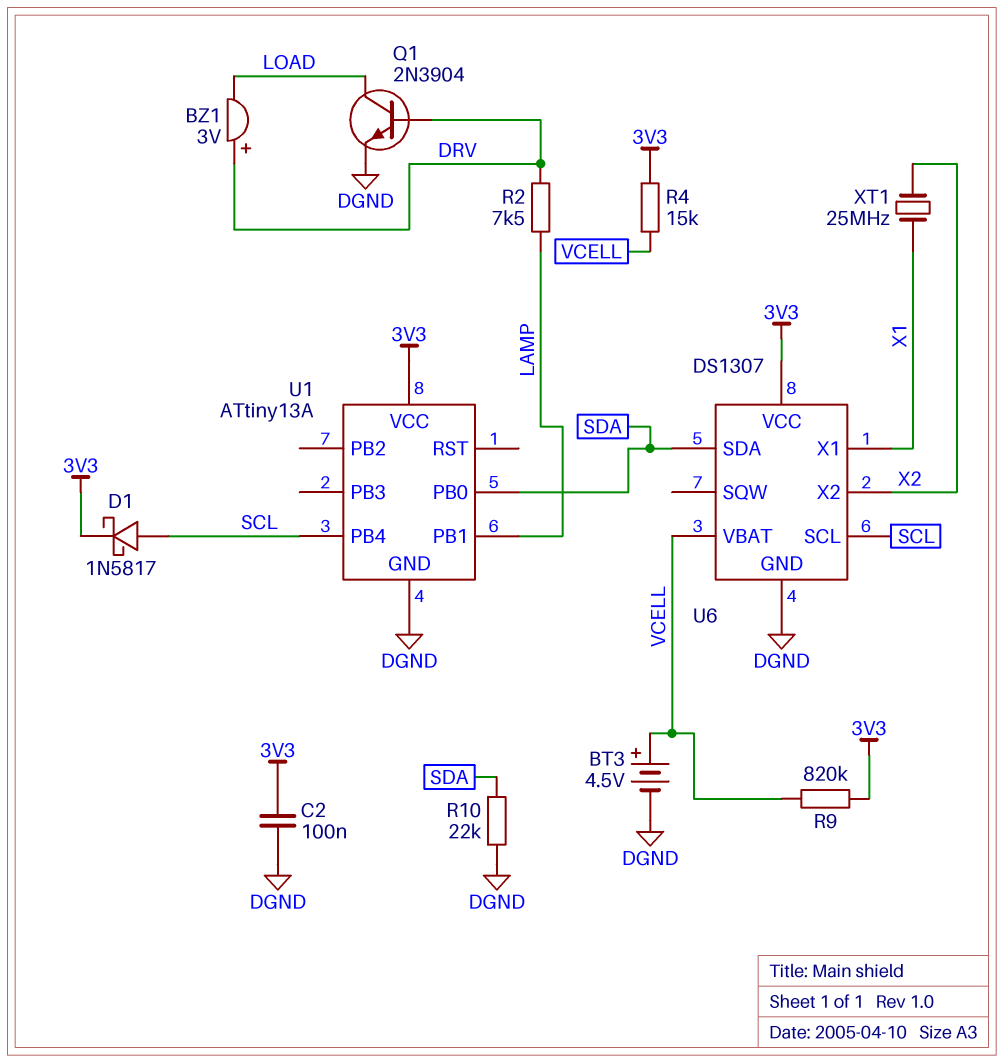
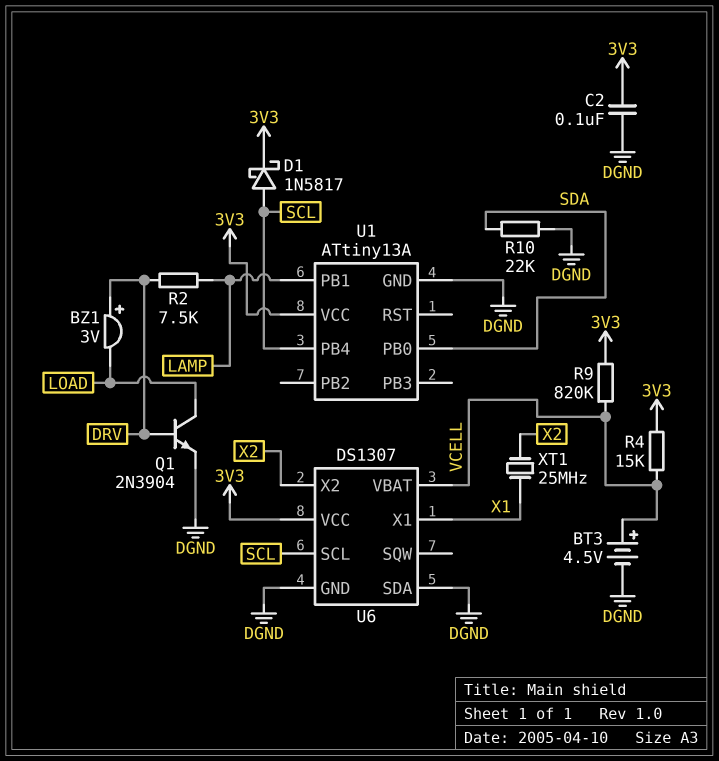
U6 pin SDA: SDA -> DGND

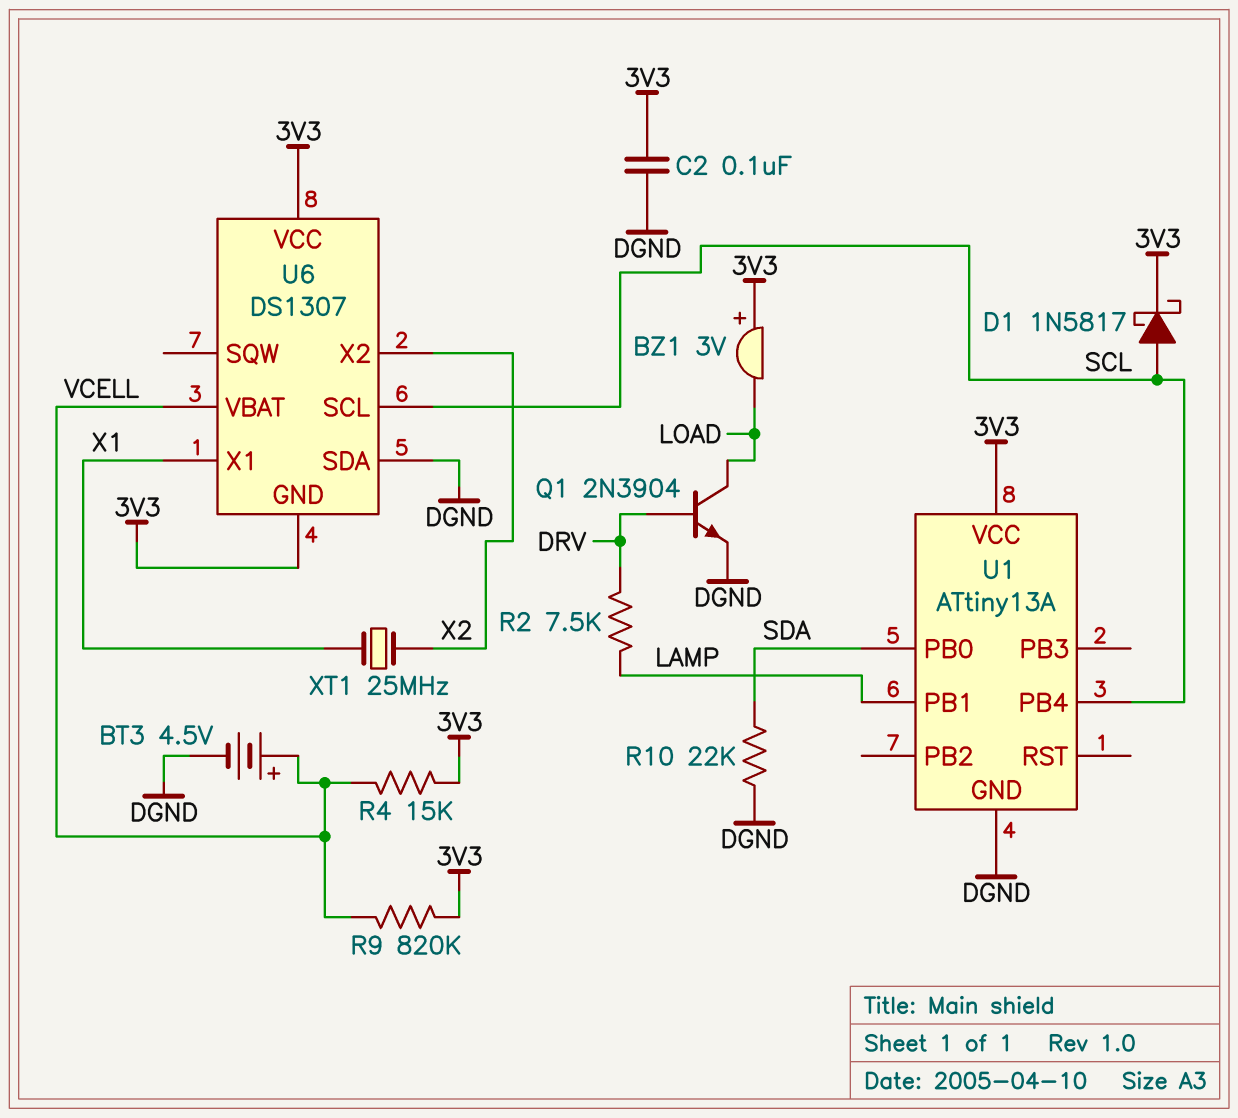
BZ1: buzzer 3V (plus DRV, minus LOAD) -> buzzer 3V (plus 3V3, minus LOAD)
U6 pin GND: DGND -> 3V3

